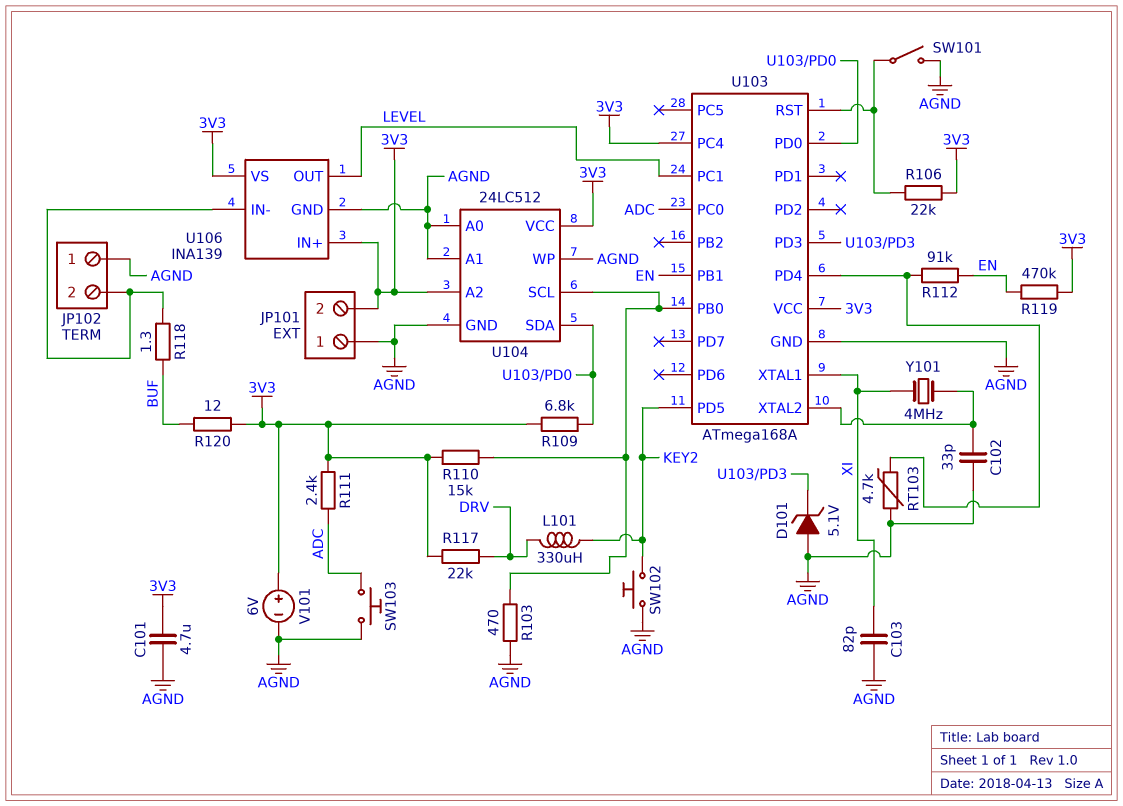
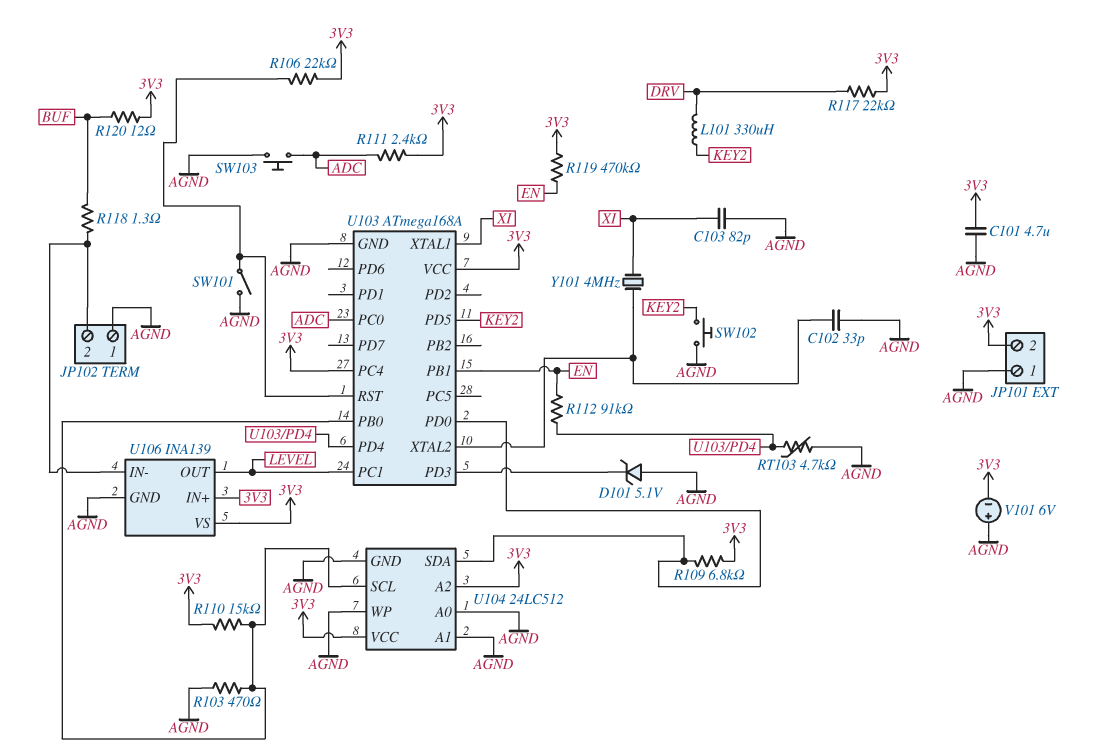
V101: 6V (plus 3V3, minus AGND) -> 6V (plus AGND, minus 3V3)

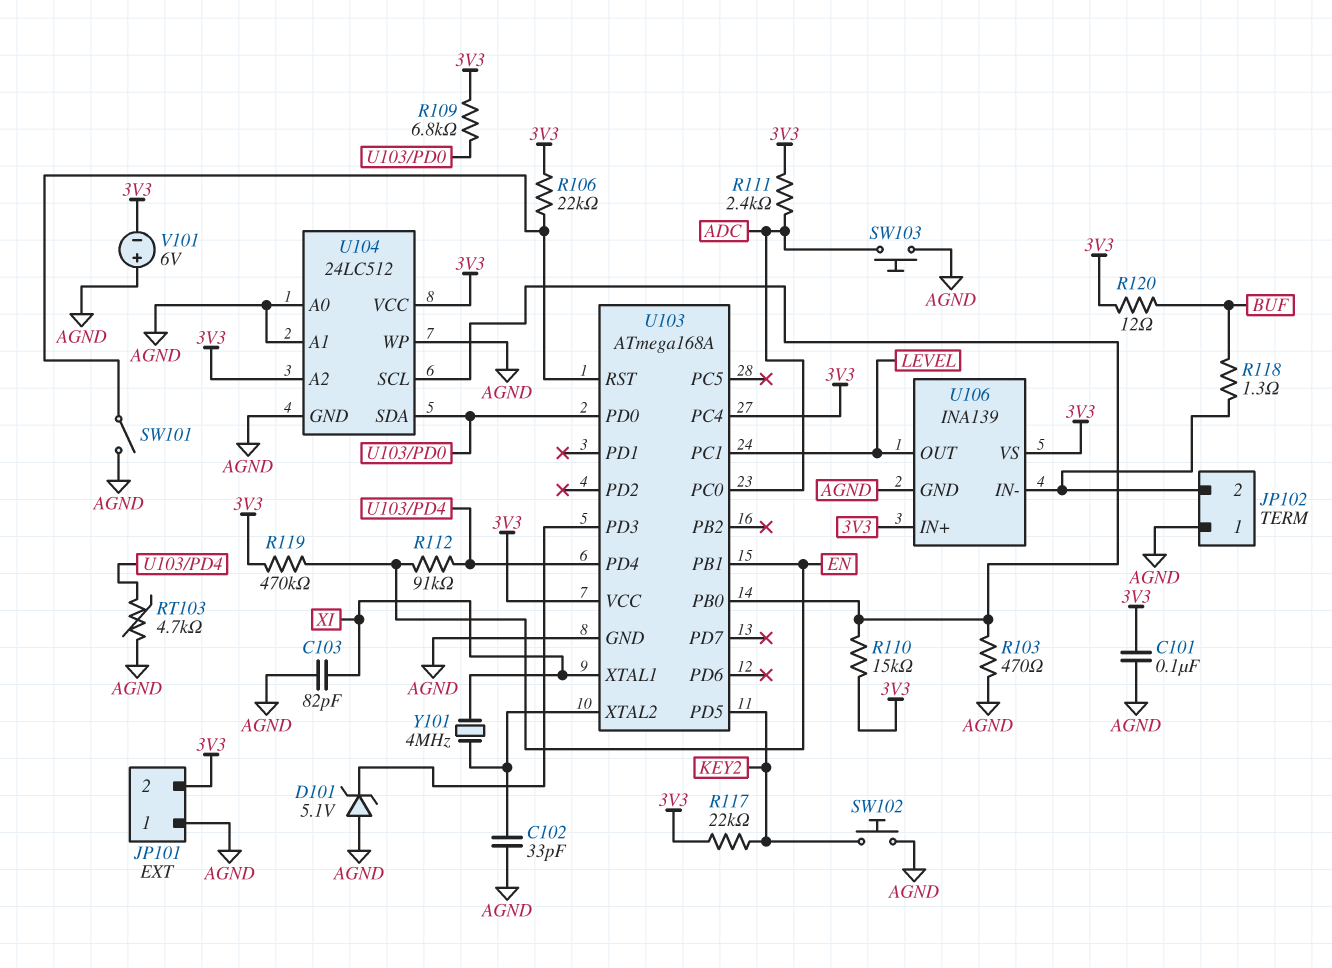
C101: 4.7uF (3V3, AGND) -> 100nF (3V3, AGND)
L101: 330uH (DRV, KEY2) -> none
R117: 22k (3V3, DRV) -> 22k (3V3, KEY2)

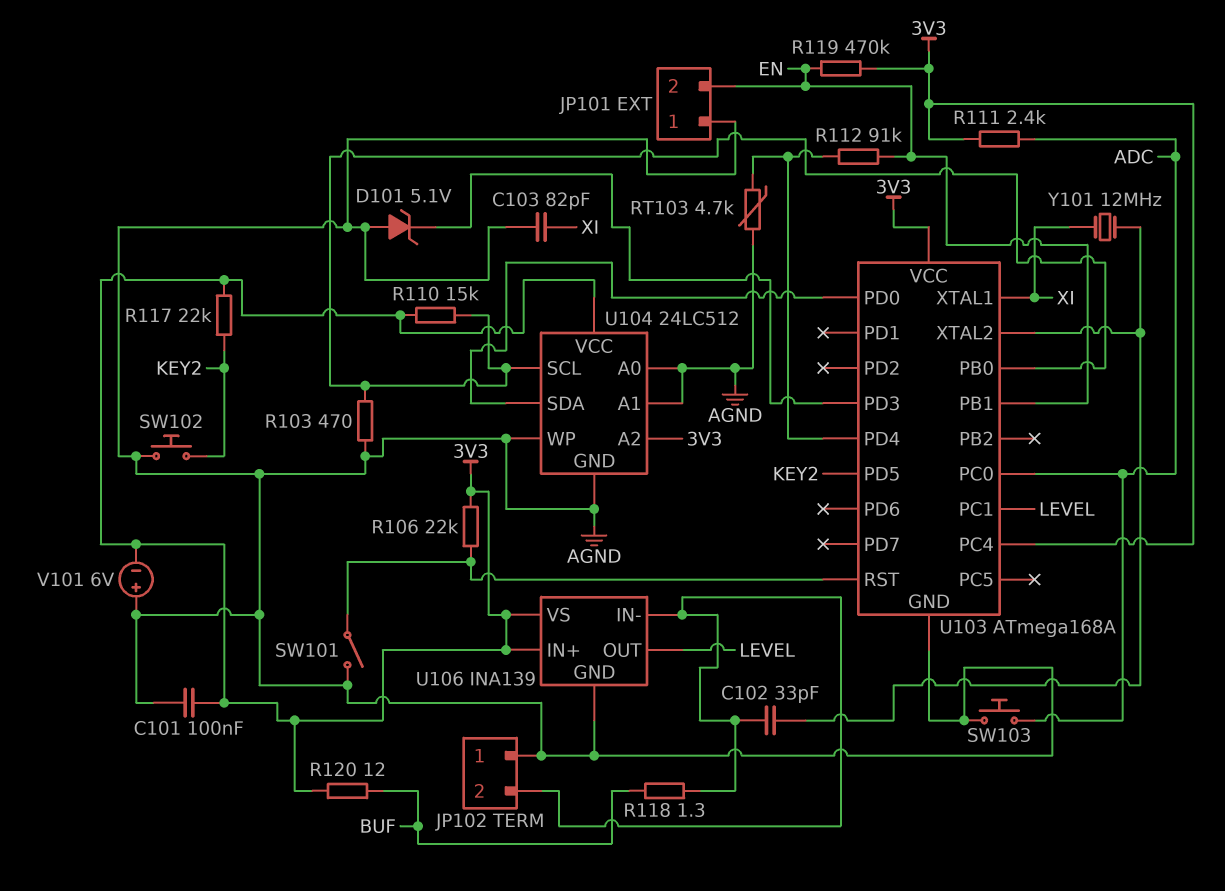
C102: 33pF (AGND, U103/XTAL2) -> 33pF (JP102/2, U103/XTAL2)
JP101 pin 2: 3V3 -> EN
R109: 6.8k (3V3, U103/PD0) -> none
Y101: 4MHz (U103/XTAL2, XI) -> 12MHz (U103/XTAL2, XI)

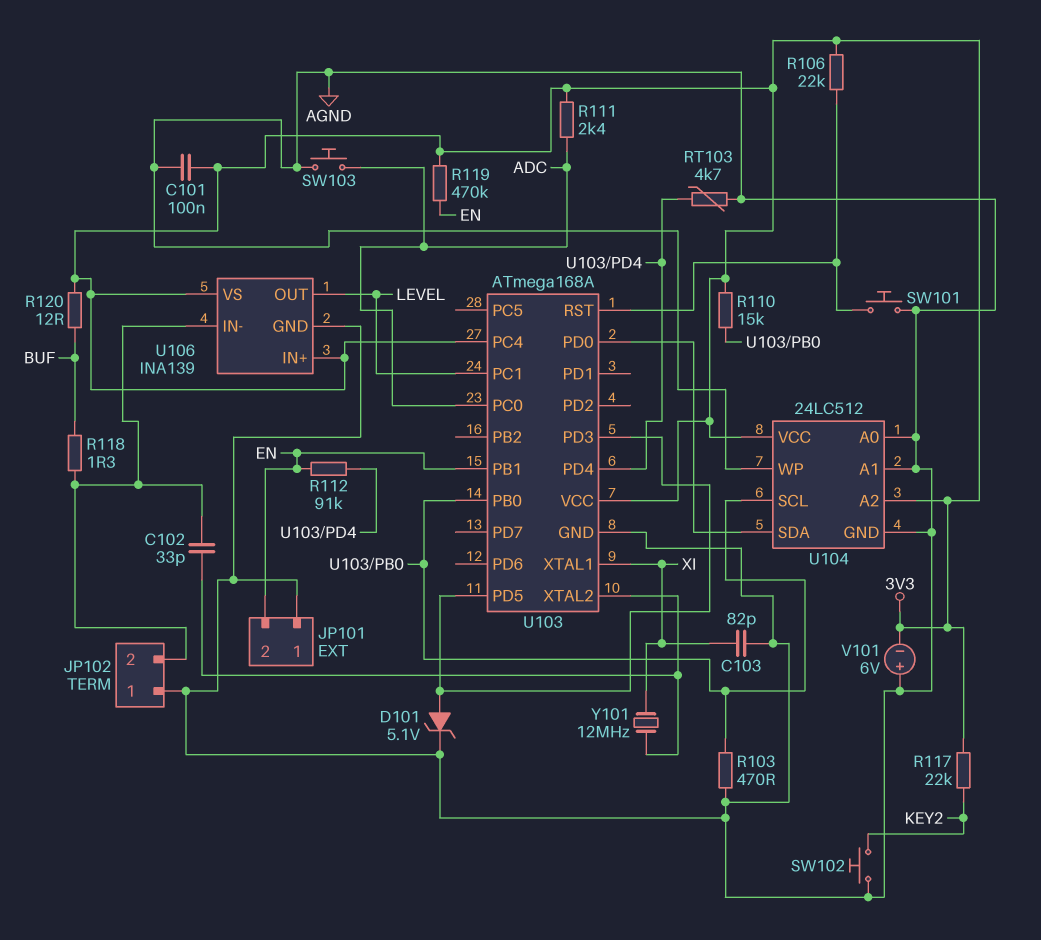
D101: zener 5.1V (A AGND, K U103/PD3) -> zener 5.1V (A U103/PD3, K AGND)
SW101: switch (AGND, U103/RST) -> button (AGND, U103/RST)
U103 pin PD5: KEY2 -> U103/PD3

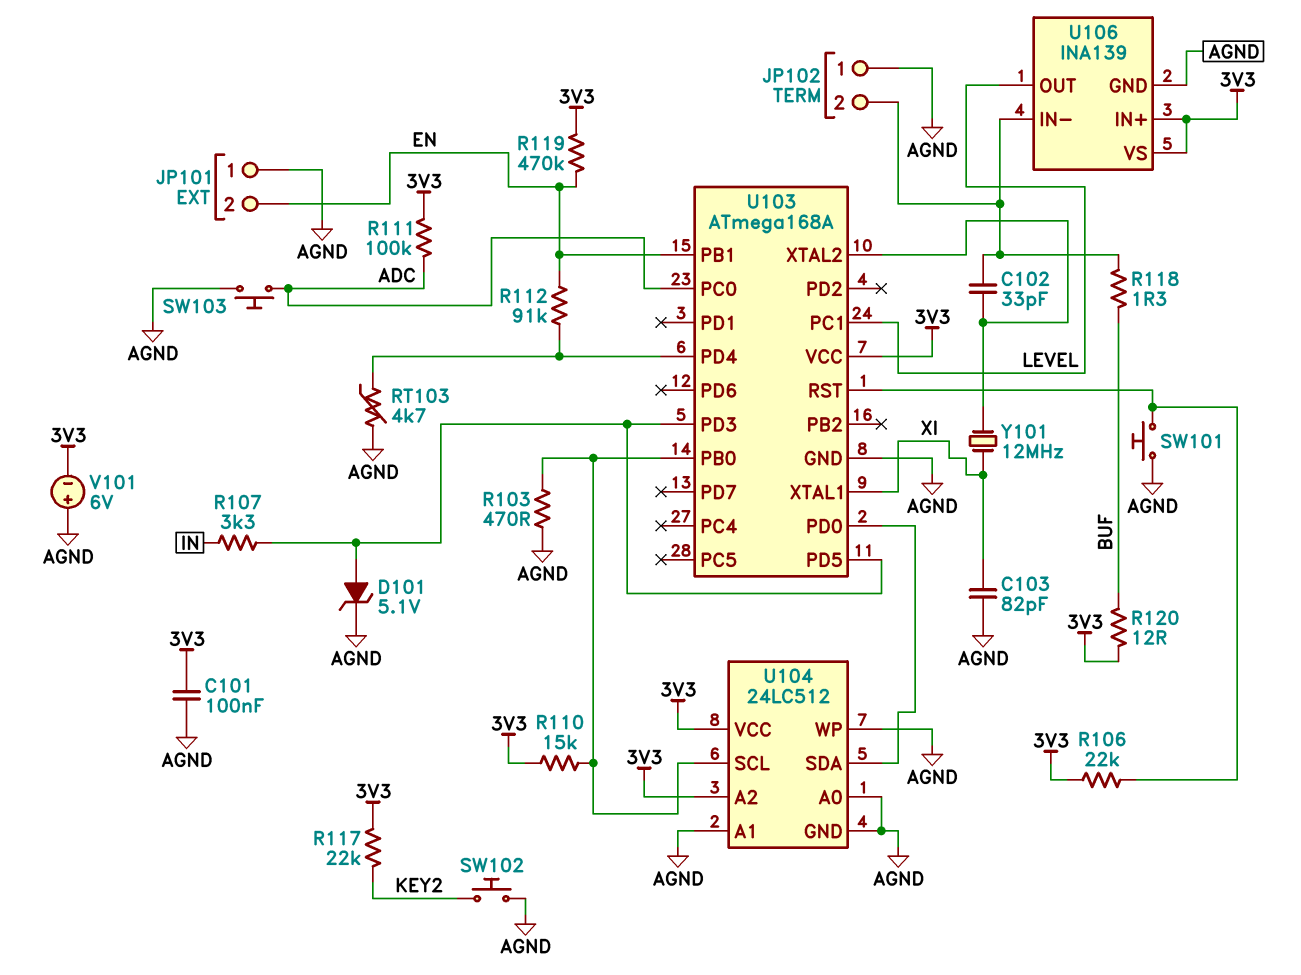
R107: none -> 3.3k (IN, U103/PD3)
R111: 2.4k (3V3, ADC) -> 100k (3V3, ADC)
U103 pin PC4: 3V3 -> none

